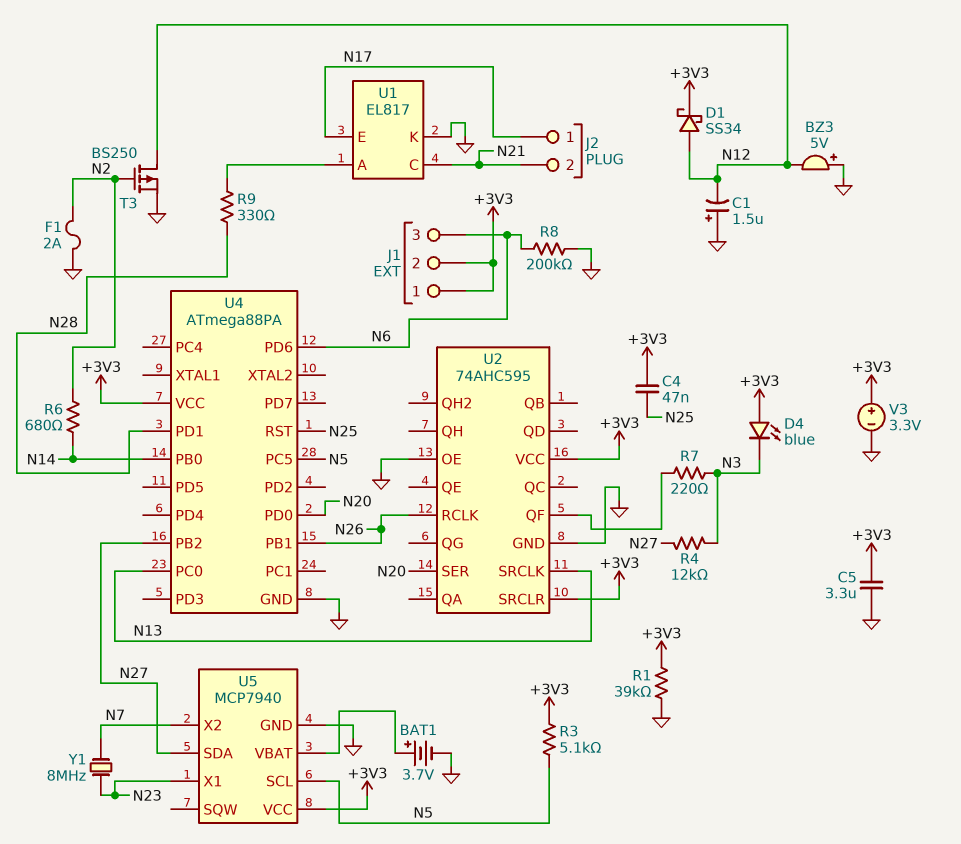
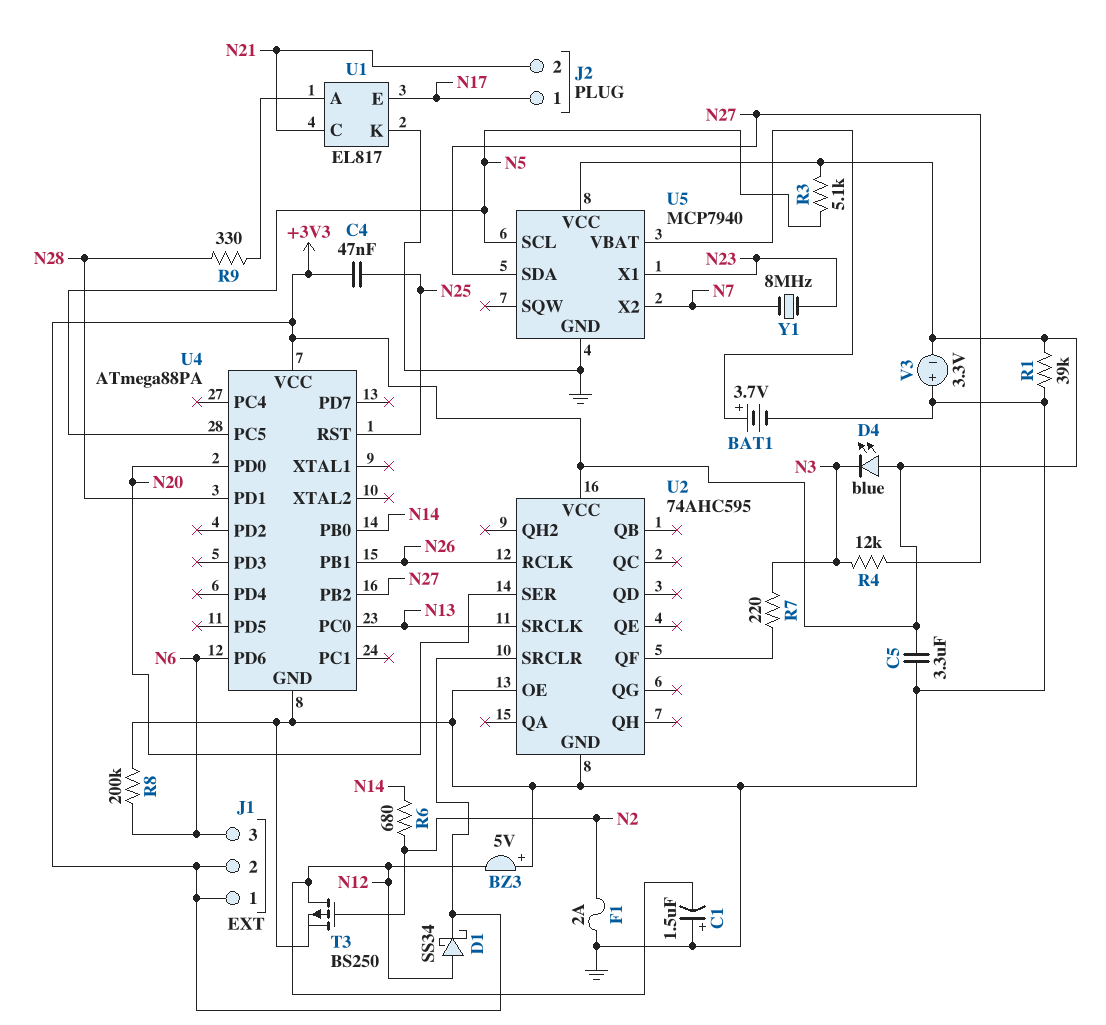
V3: 3.3V (plus +3V3, minus GND) -> 3.3V (plus GND, minus +3V3)

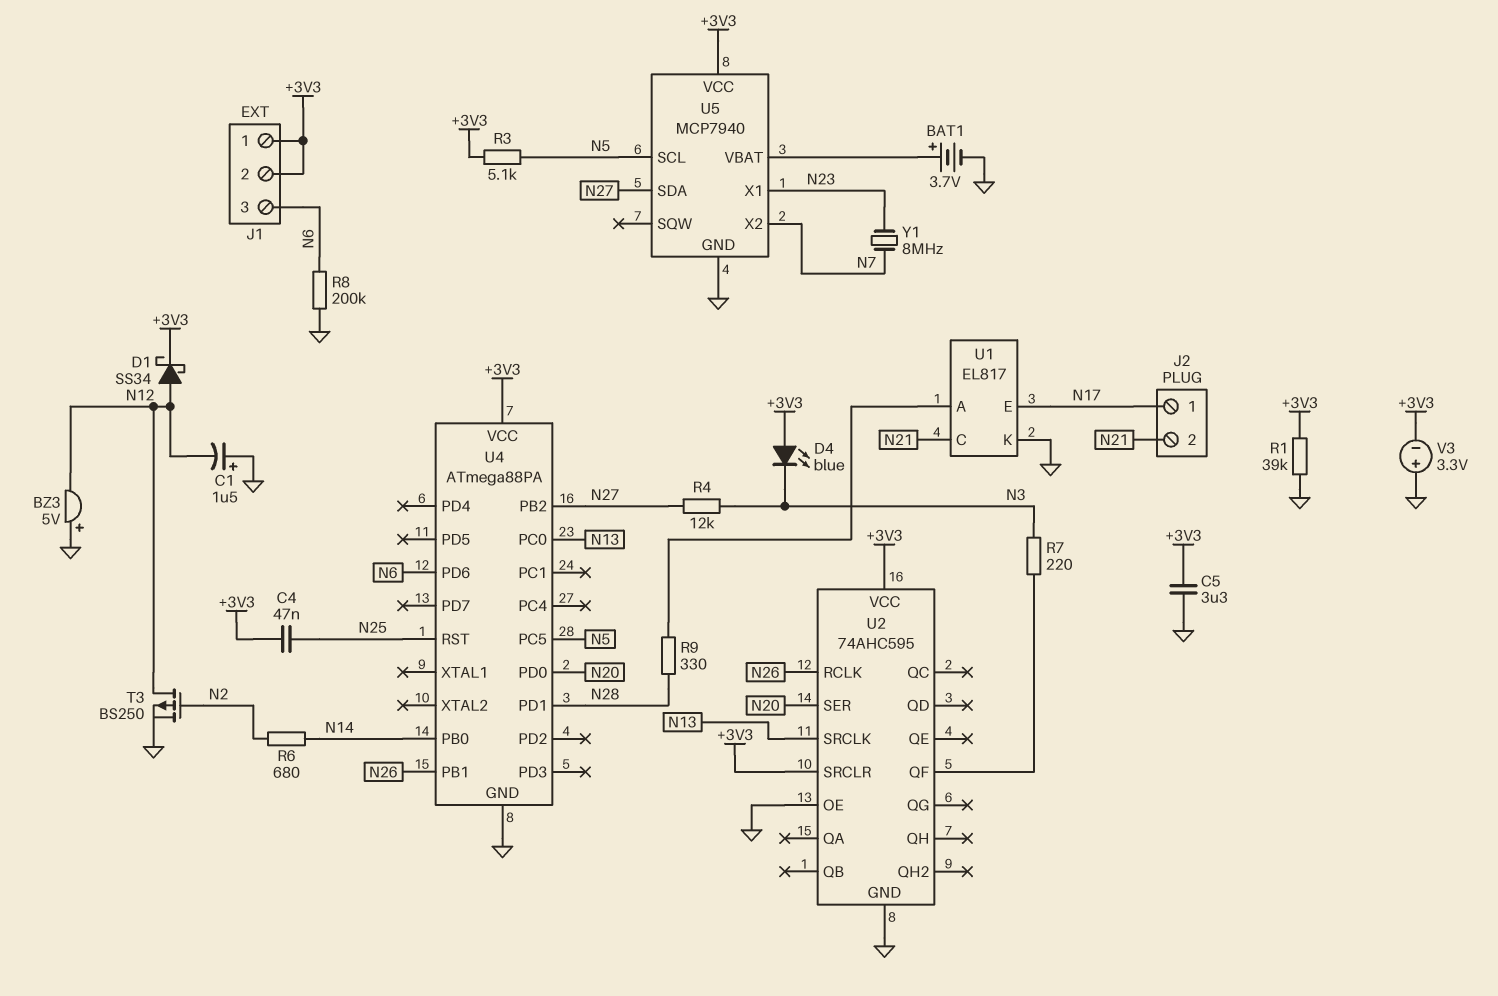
F1: 2A (GND, N2) -> none

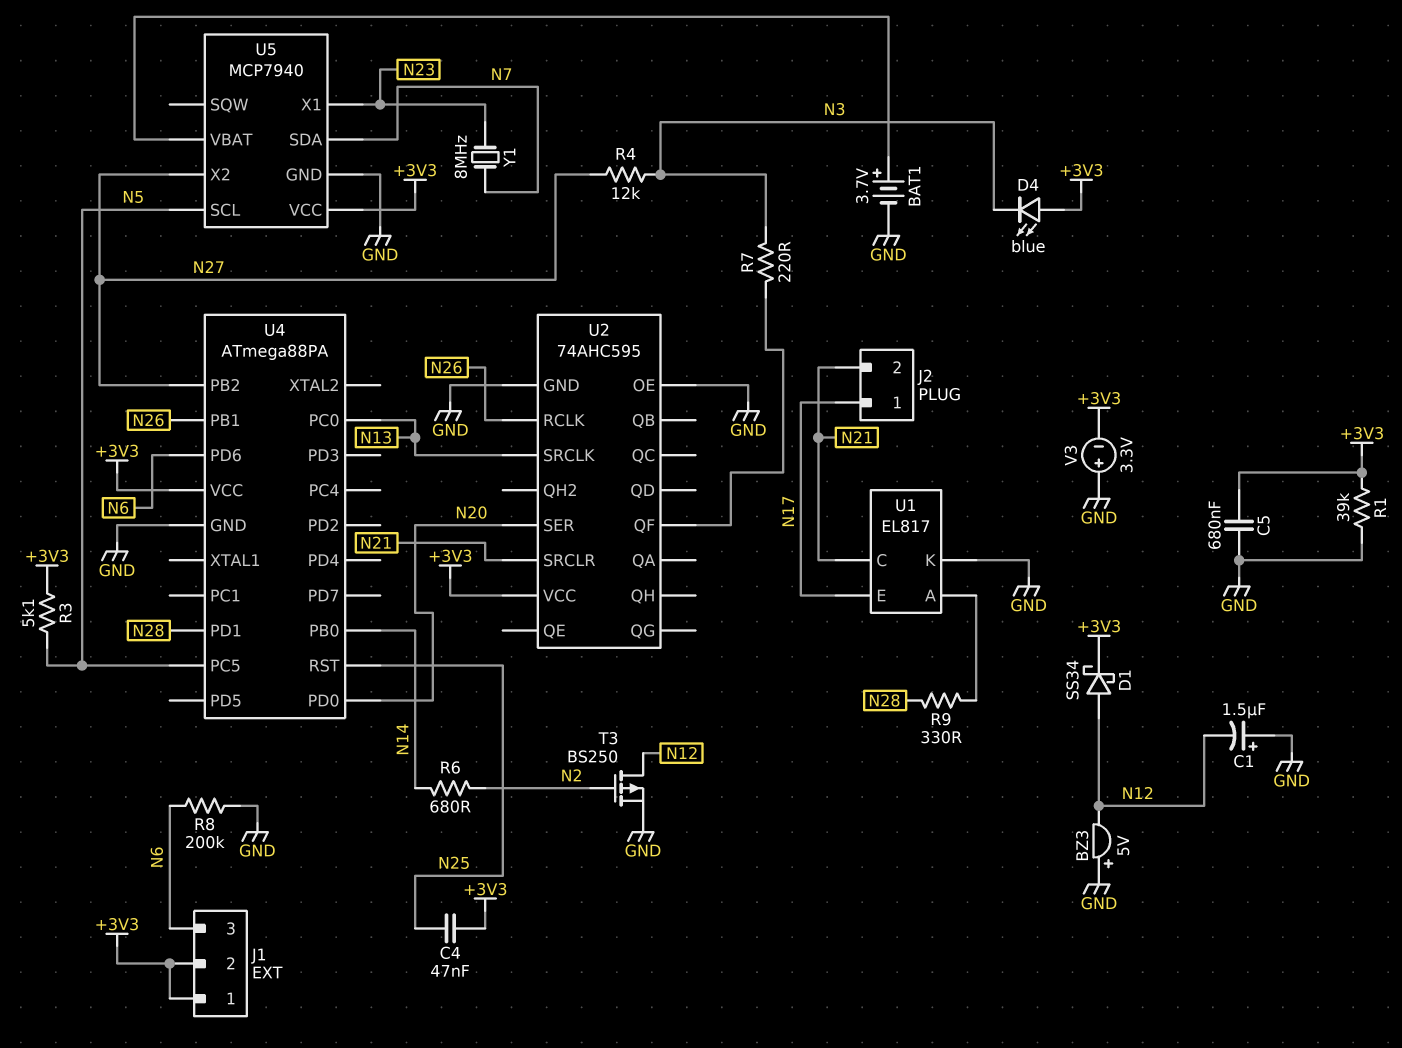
C5: 3.3uF (+3V3, GND) -> 680nF (+3V3, GND)
U2 pin SRCLR: +3V3 -> N21
U5 pin SDA: N27 -> N7
U5 pin X2: N7 -> N27

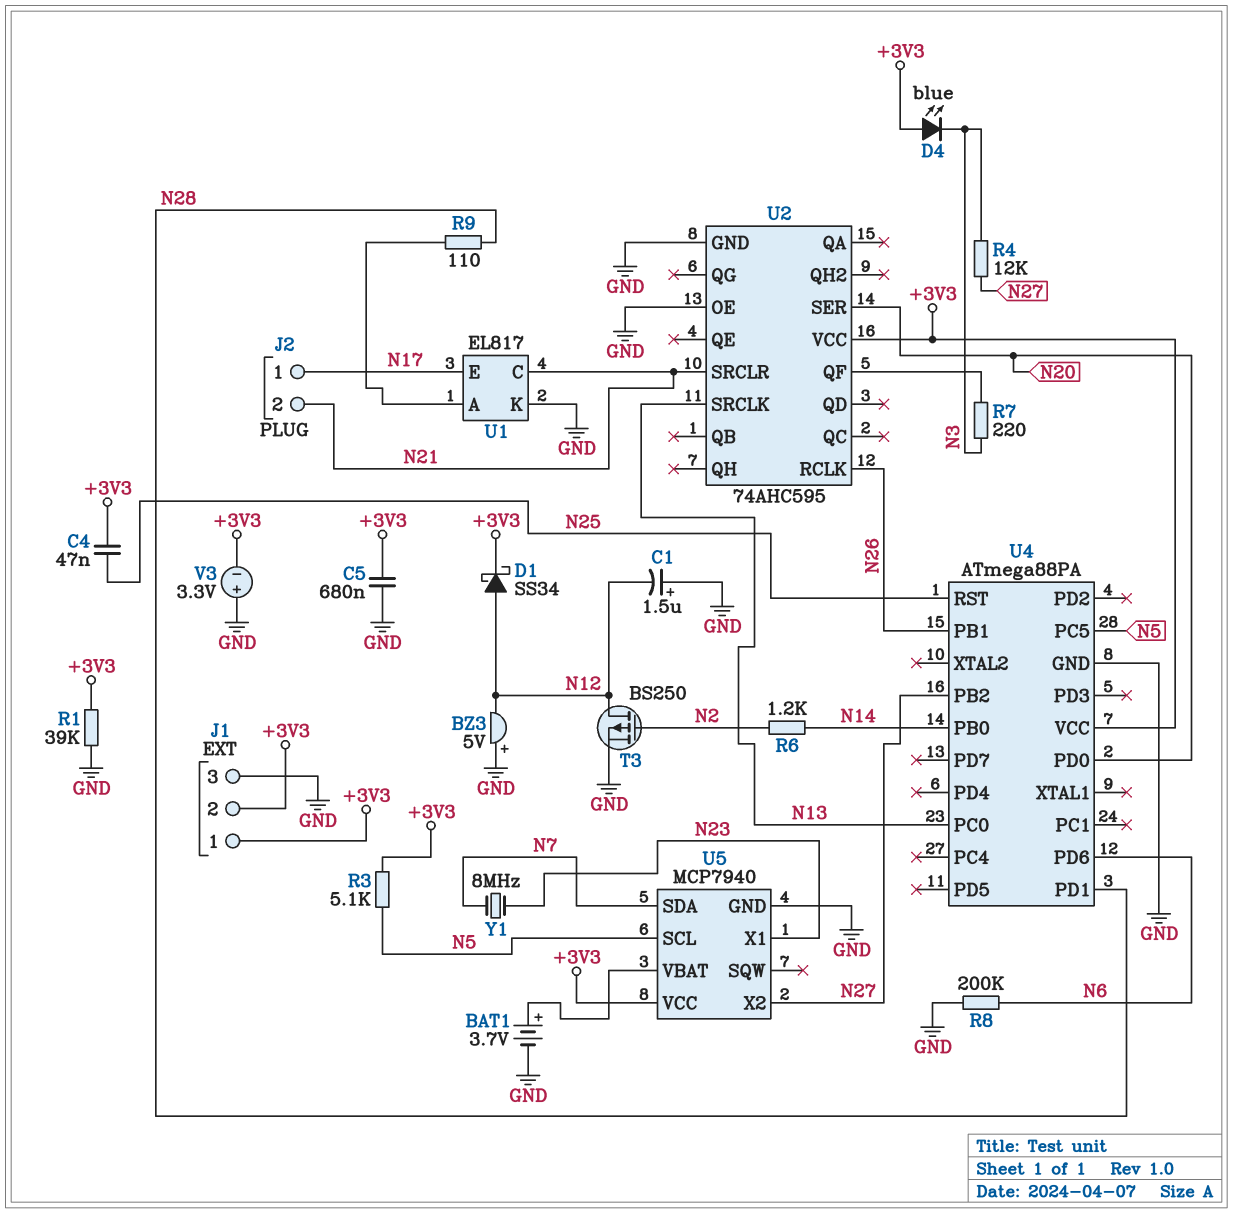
J1 pin 3: N6 -> GND
R6: 680 (N2, N14) -> 1.2k (N2, N14)
R9: 330 (N28, U1/A) -> 110 (N28, U1/A)

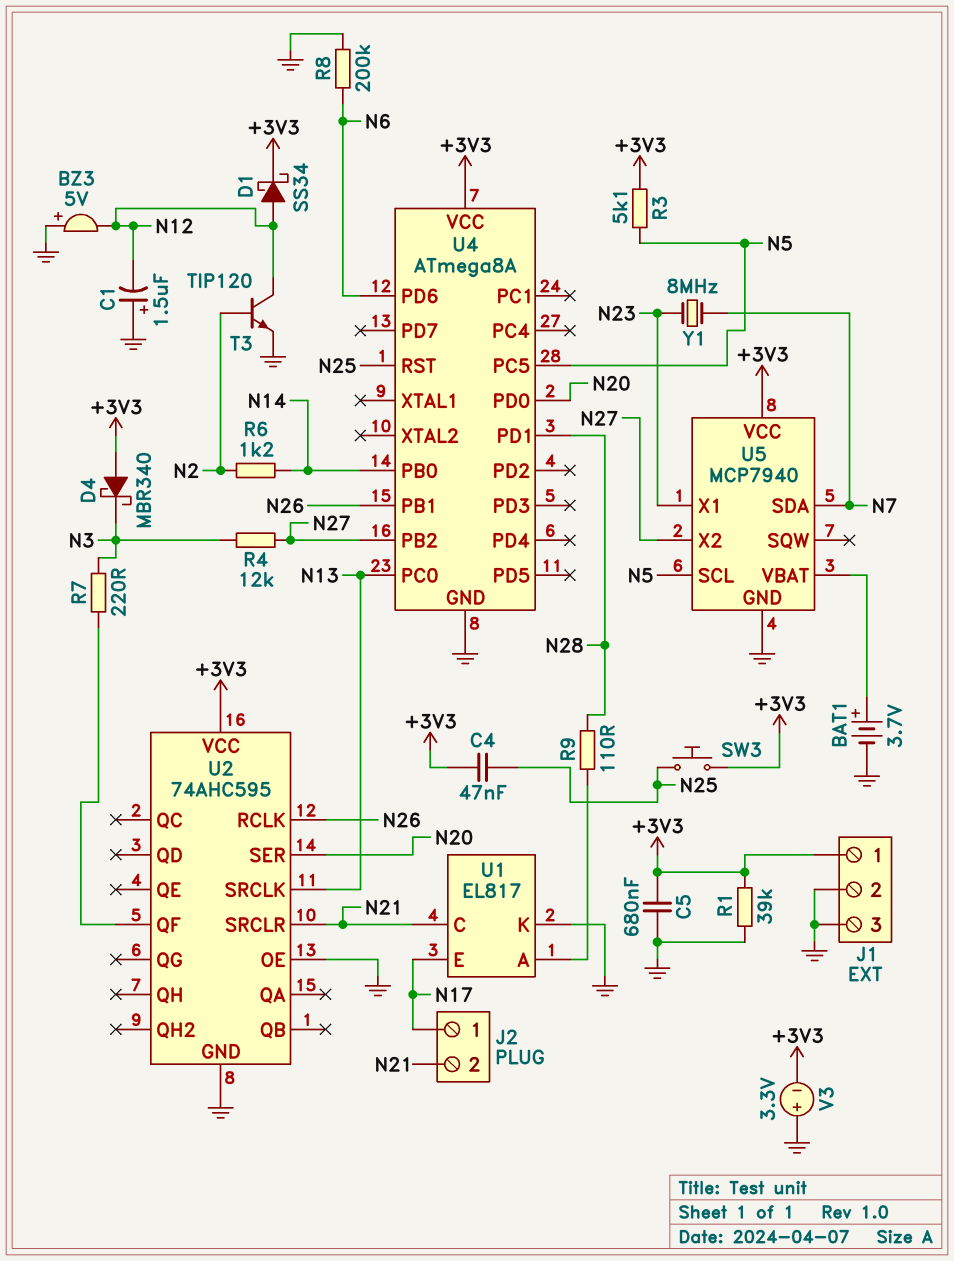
D4: LED blue (A +3V3, K N3) -> schottky MBR340 (A +3V3, K N3)
J1 pin 2: +3V3 -> GND
SW3: none -> button (+3V3, N25)
T3: PMOS BS250 (G N2, D N12, S GND) -> NPN TIP120 (B N2, C N12, E GND)
U4: ATmega88PA -> ATmega8A

